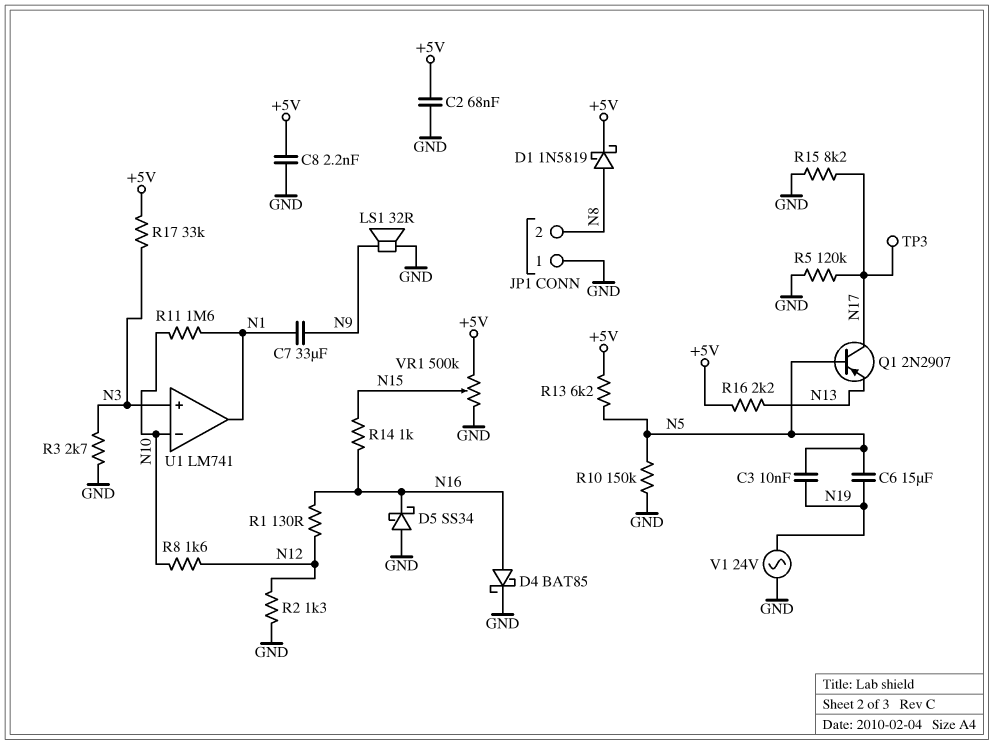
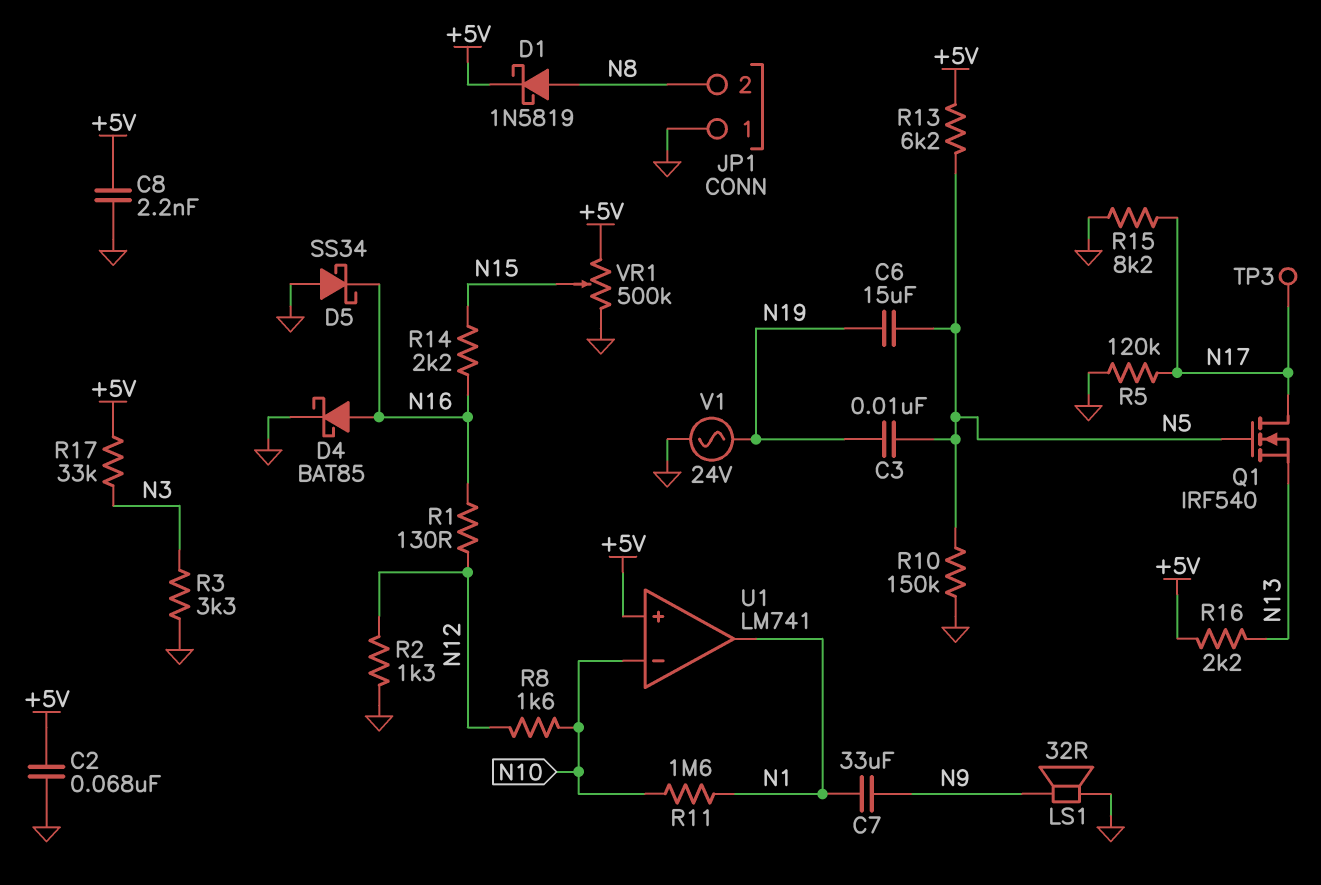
Q1: PNP 2N2907 (B N5, C N17, E N13) -> NMOS IRF540 (G N5, D N17, S N13)
R3: 2.7k (GND, N3) -> 3.3k (GND, N3)
R14: 1k (N15, N16) -> 2.2k (N15, N16)
U1 pin in+: N3 -> +5V

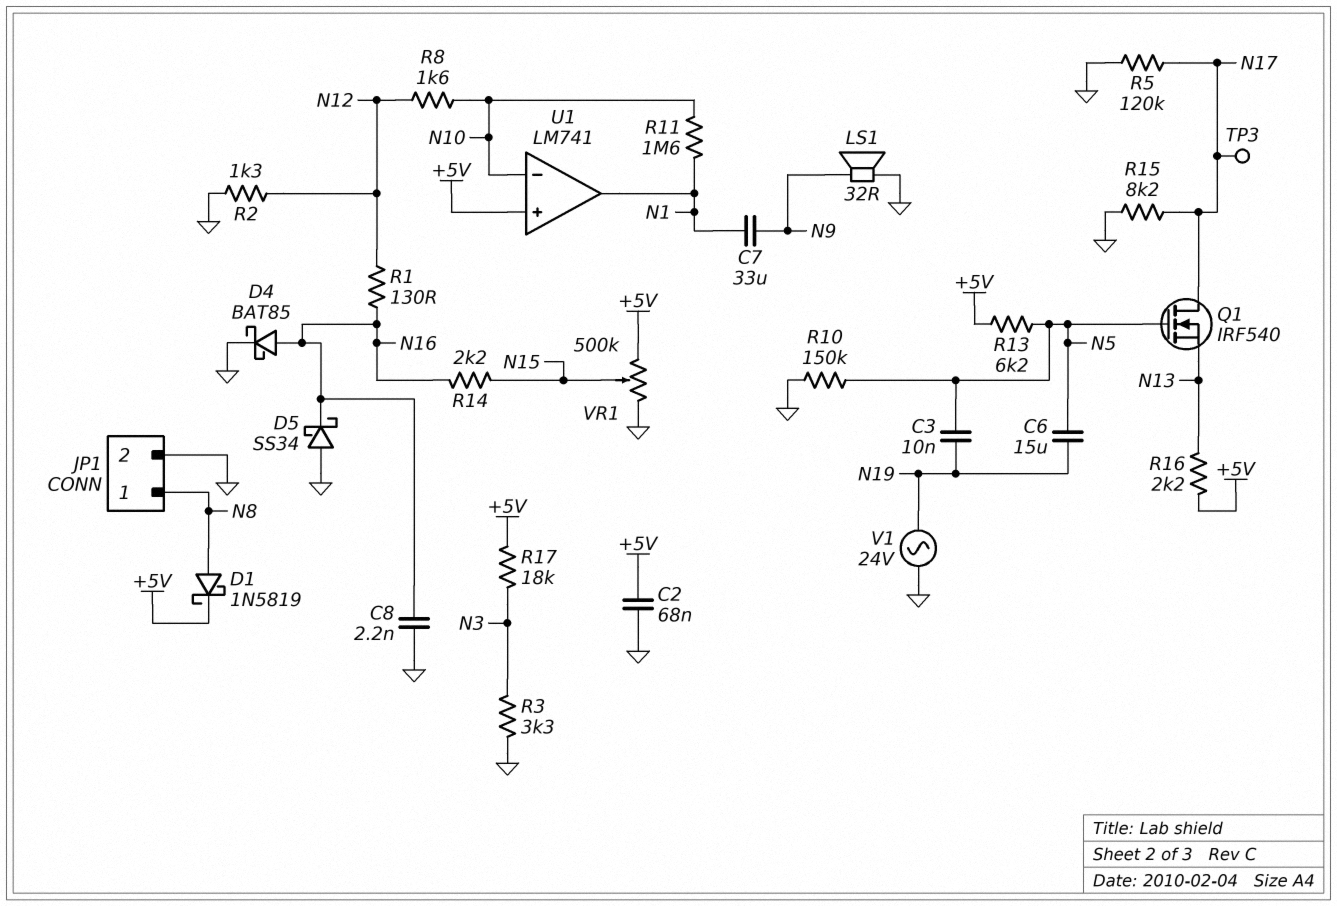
C8: 2.2nF (+5V, GND) -> 2.2nF (GND, N16)
JP1 pin 1: GND -> N8
JP1 pin 2: N8 -> GND
R17: 33k (+5V, N3) -> 18k (+5V, N3)

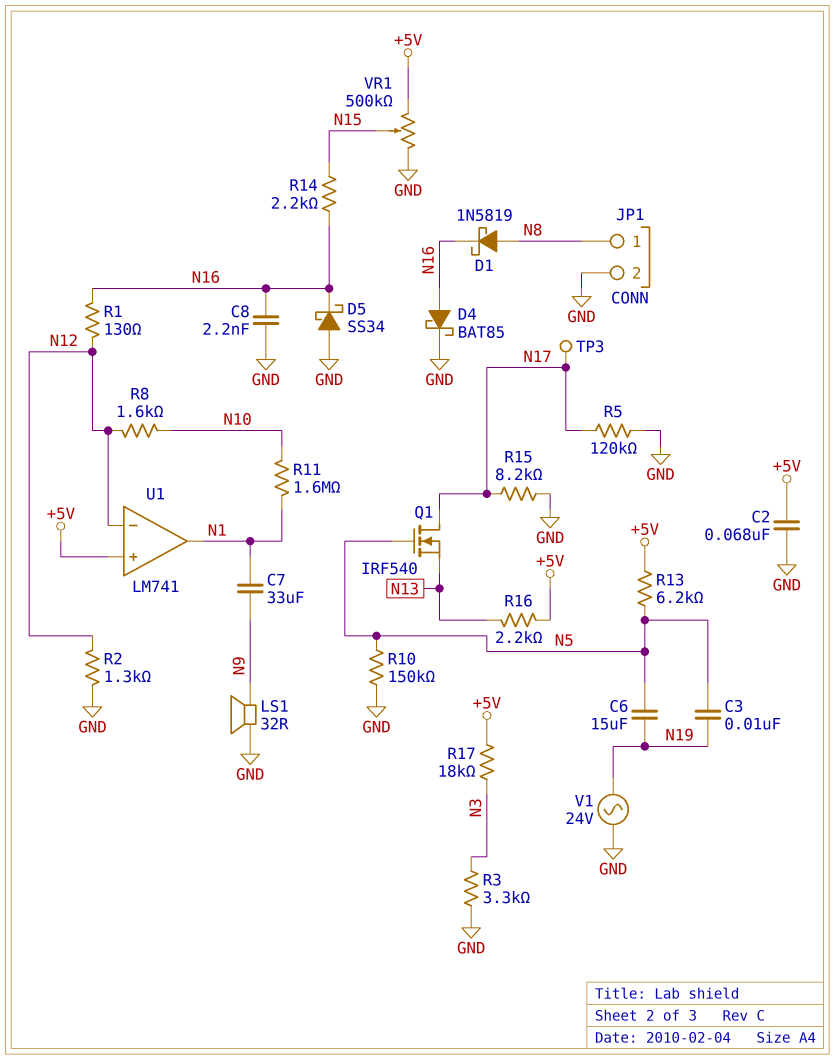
D1: schottky 1N5819 (A N8, K +5V) -> schottky 1N5819 (A N8, K N16)
U1 pin in-: N10 -> N12

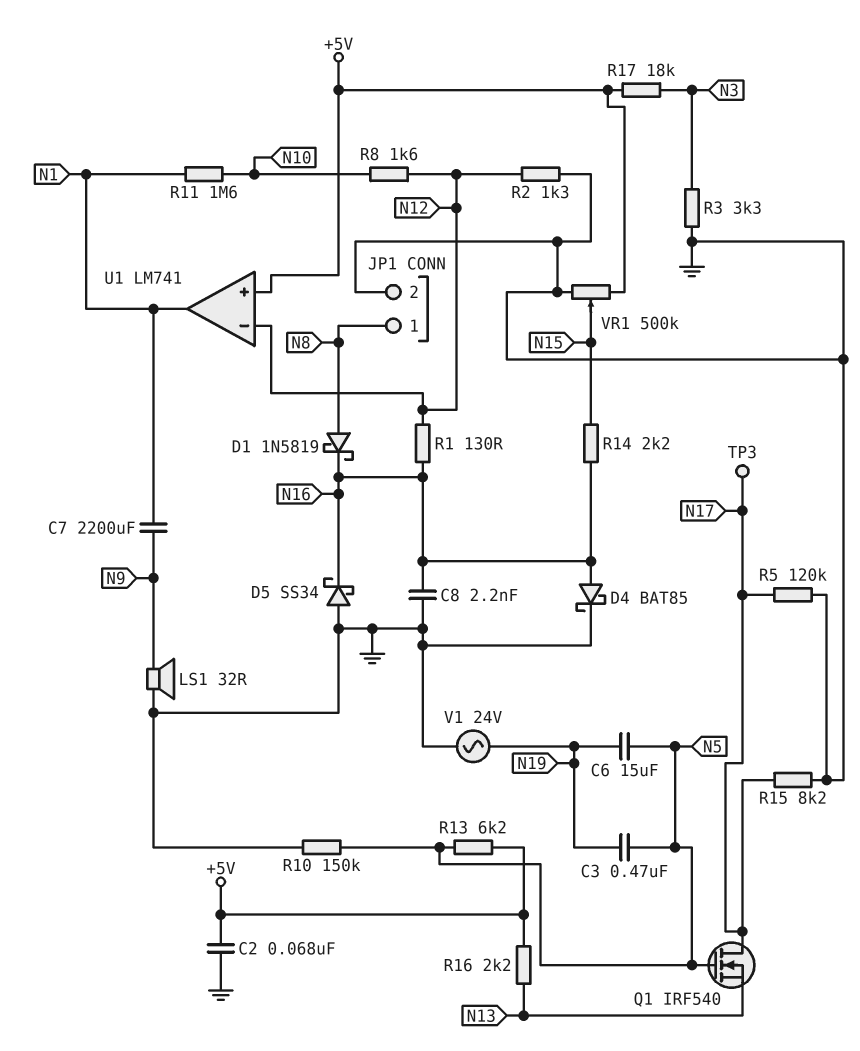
C3: 10nF (N5, N19) -> 470nF (N5, N19)
C7: 33uF (N1, N9) -> 2200uF (N1, N9)

